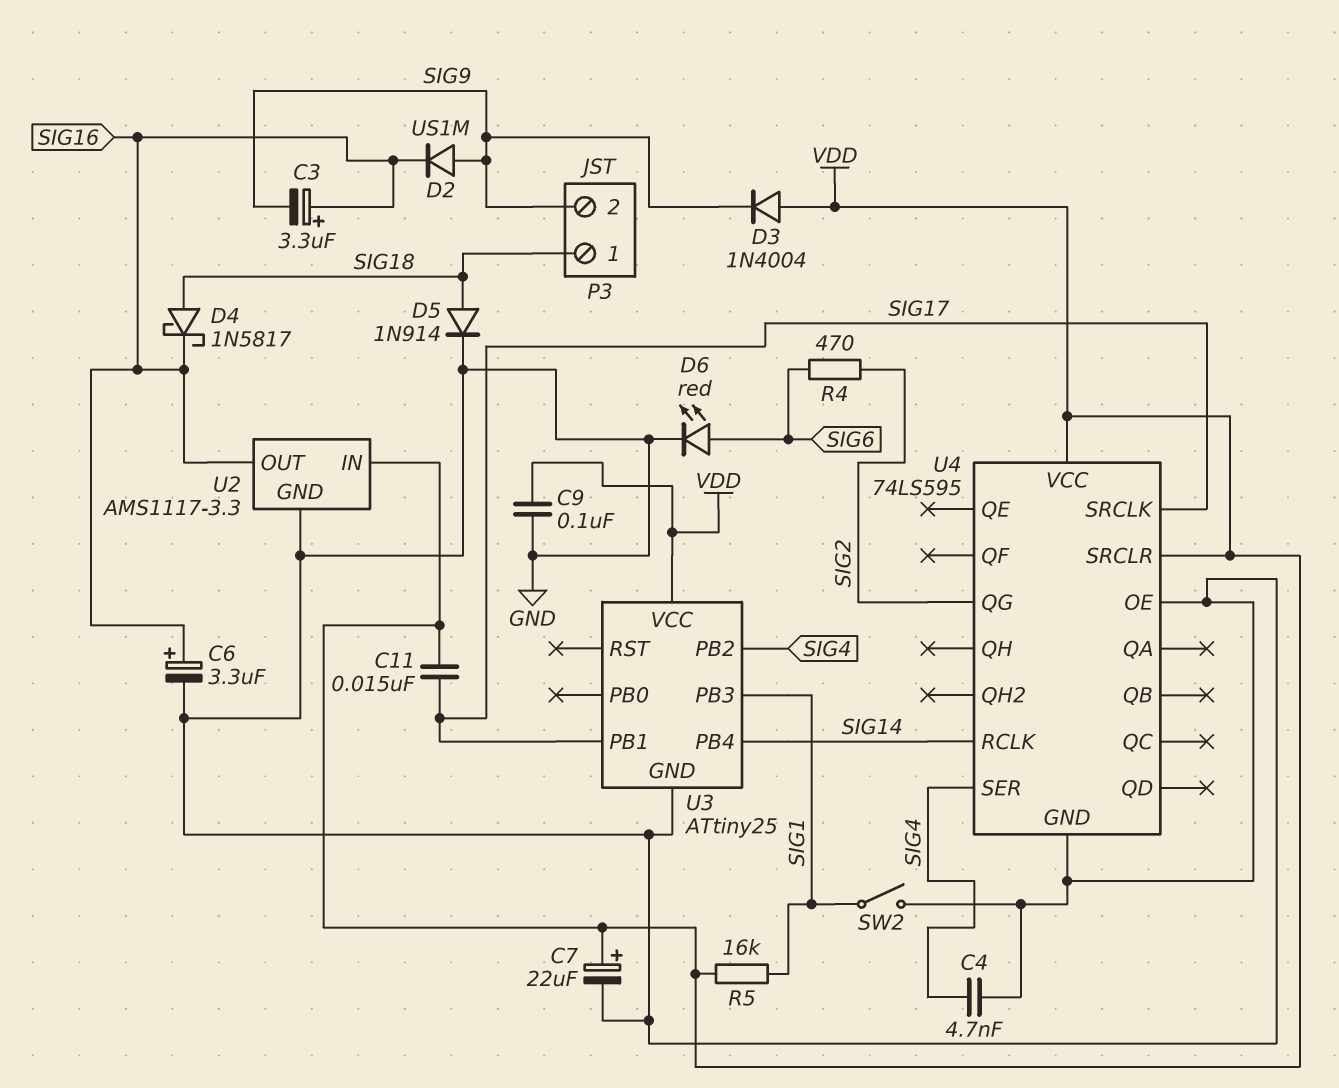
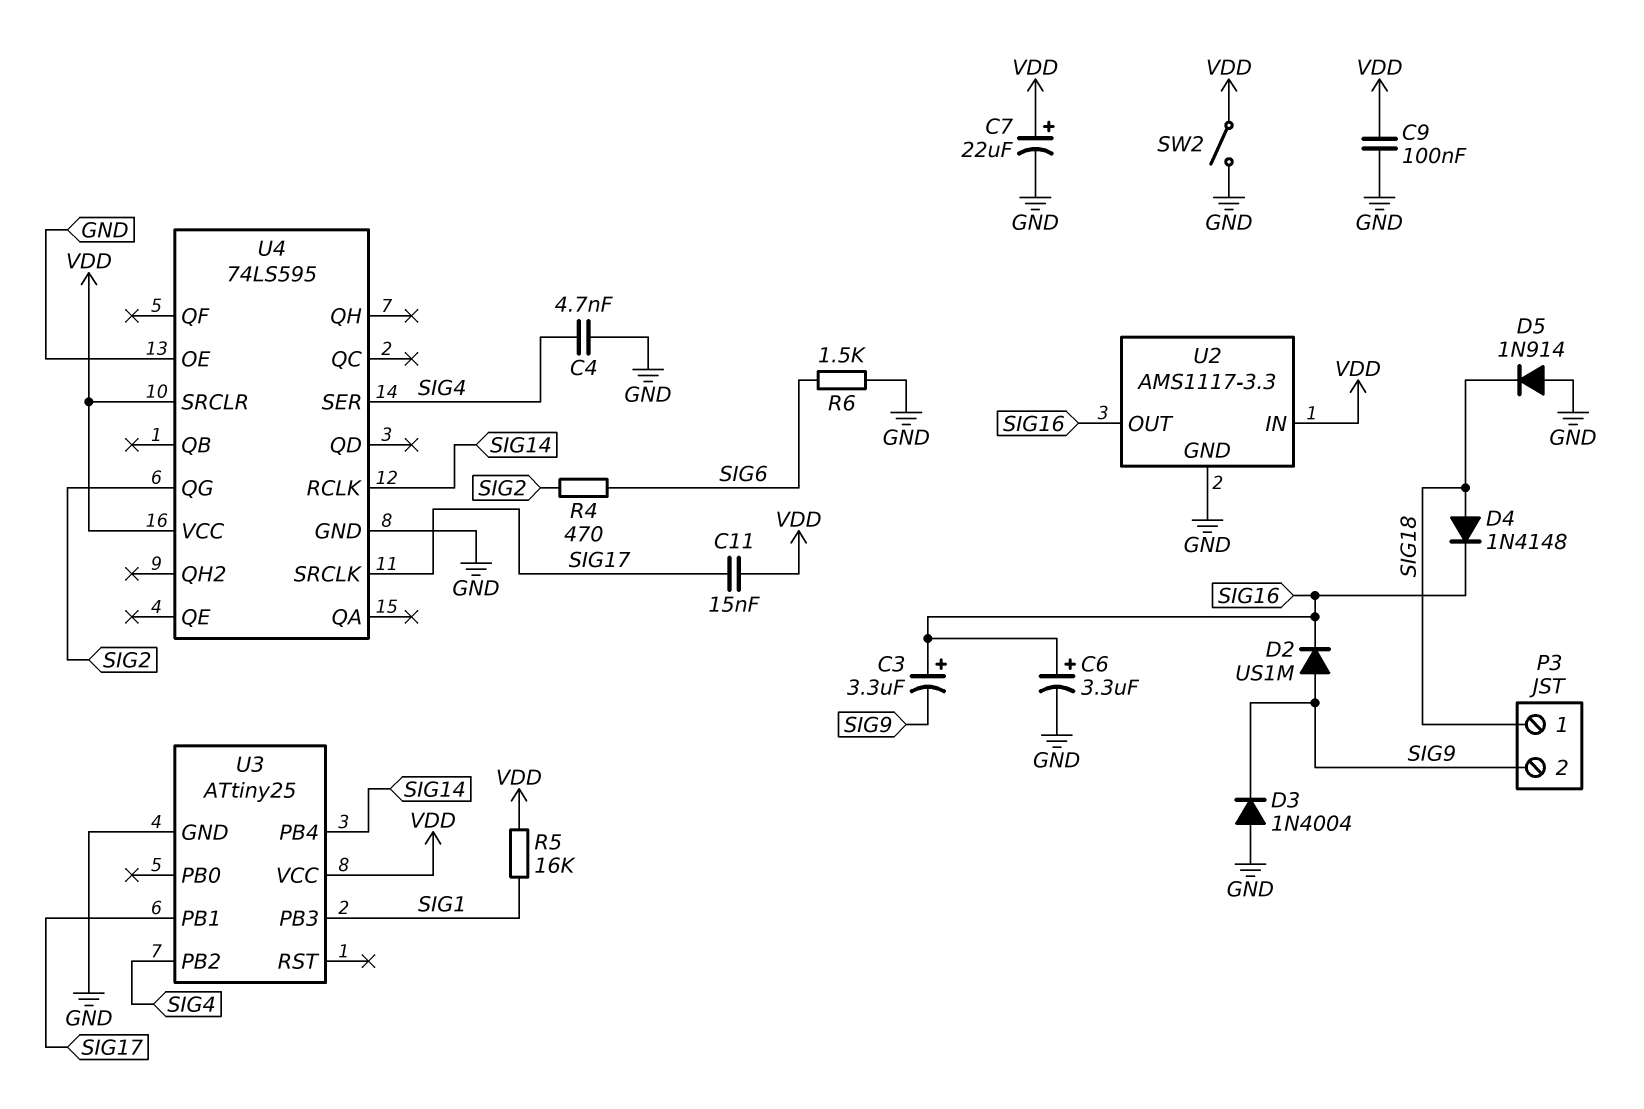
D3: diode 1N4004 (A VDD, K SIG9) -> diode 1N4004 (A GND, K SIG9)
D4: schottky 1N5817 (A SIG18, K SIG16) -> diode 1N4148 (A SIG18, K SIG16)
D5: diode 1N914 (A SIG18, K GND) -> diode 1N914 (A GND, K SIG18)
D6: LED red (A SIG6, K GND) -> none
R6: none -> 1.5k (GND, SIG6)
SW2: switch (GND, SIG1) -> switch (GND, VDD)

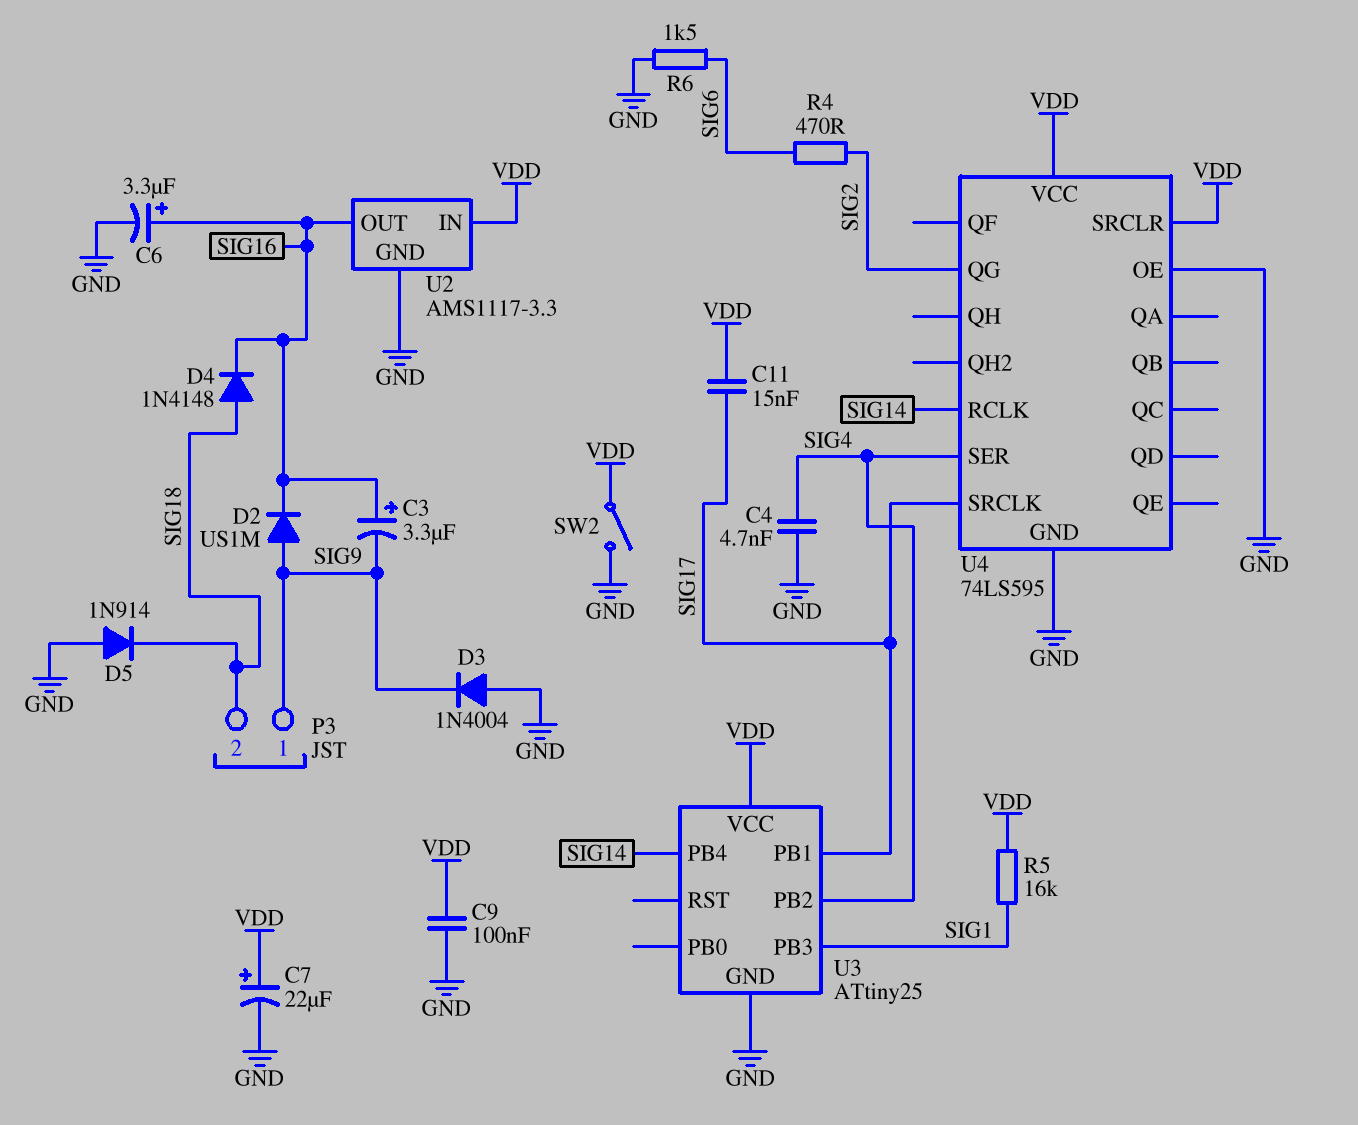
P3 pin 1: SIG18 -> SIG9
P3 pin 2: SIG9 -> SIG18

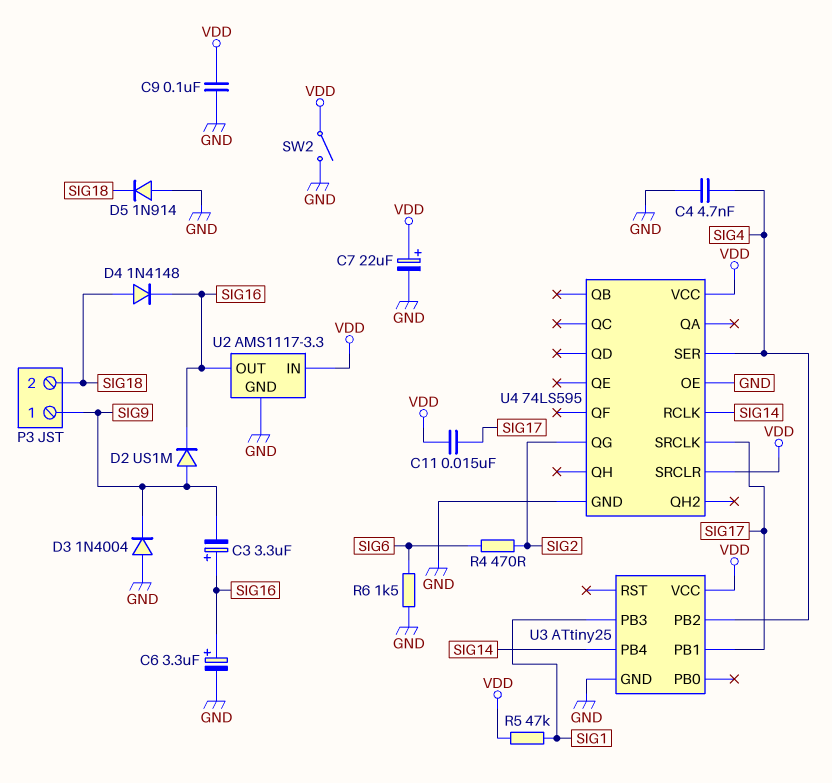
R5: 16k (SIG1, VDD) -> 47k (SIG1, VDD)

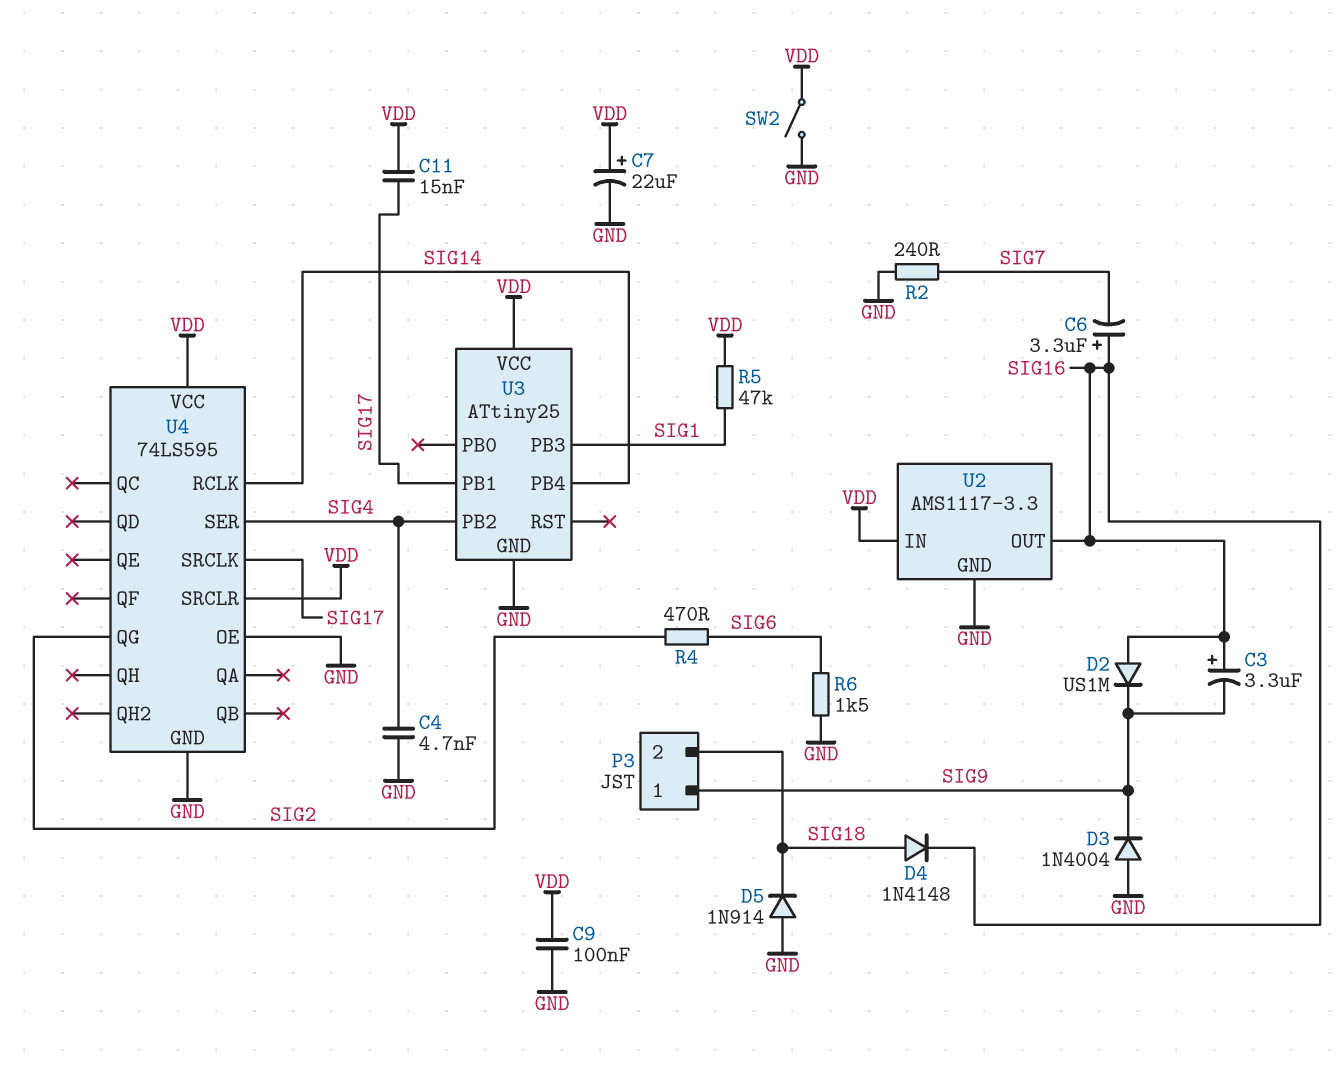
C6: 3.3uF (plus SIG16, minus GND) -> 3.3uF (plus SIG16, minus SIG7)
D2: diode US1M (A SIG9, K SIG16) -> diode US1M (A SIG16, K SIG9)
R2: none -> 240 (GND, SIG7)

